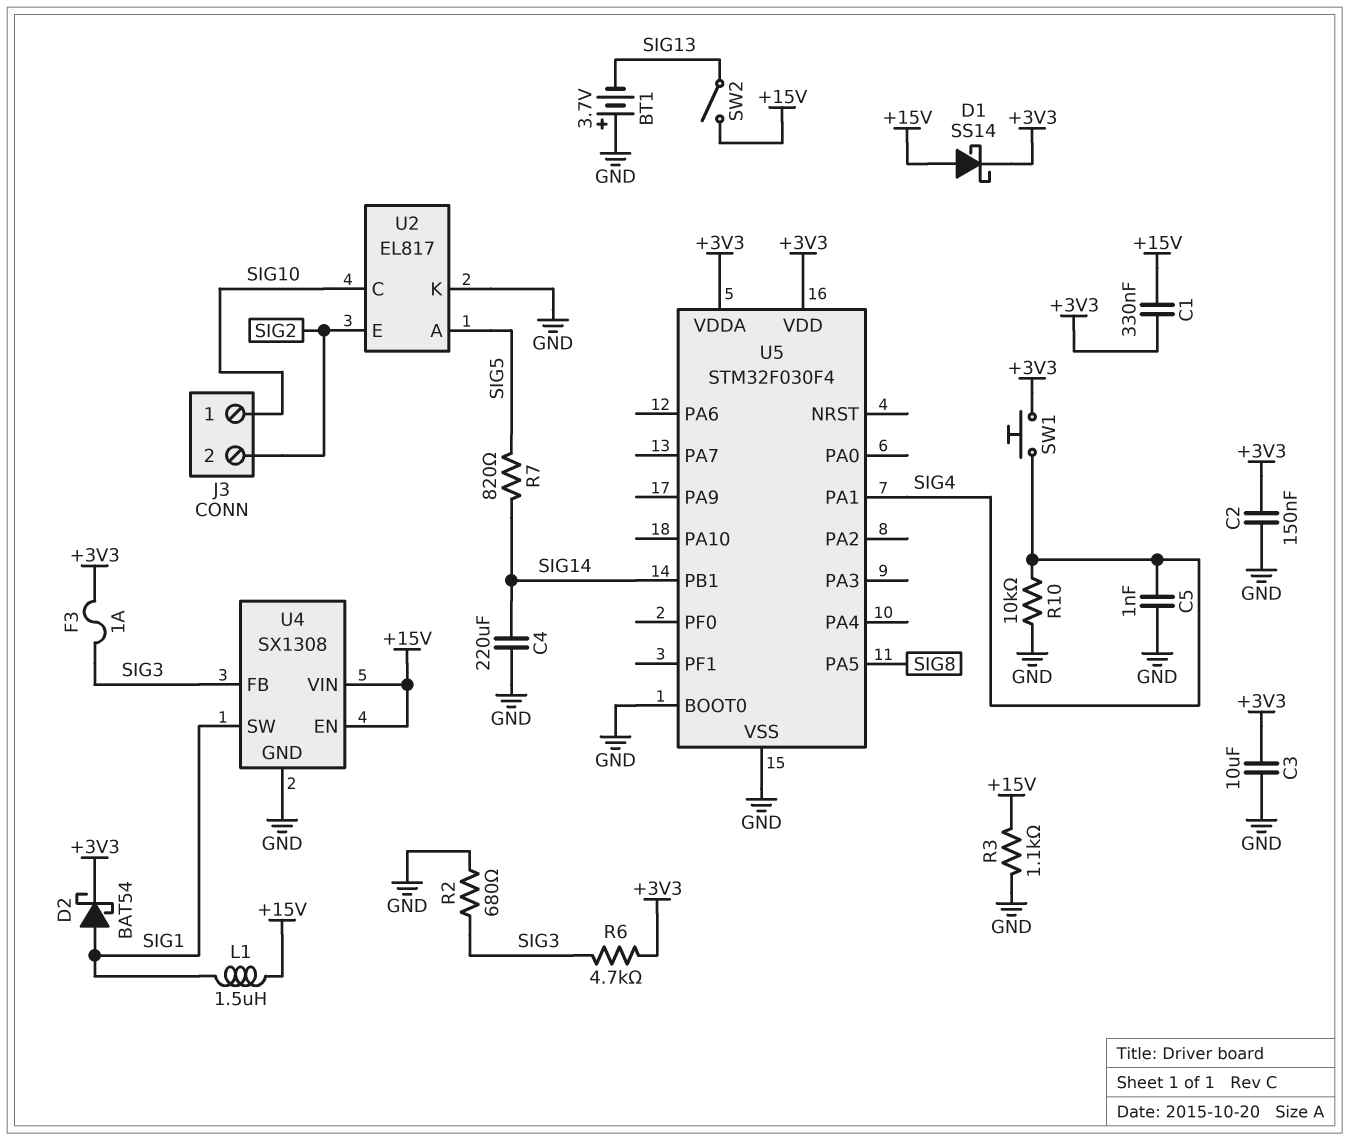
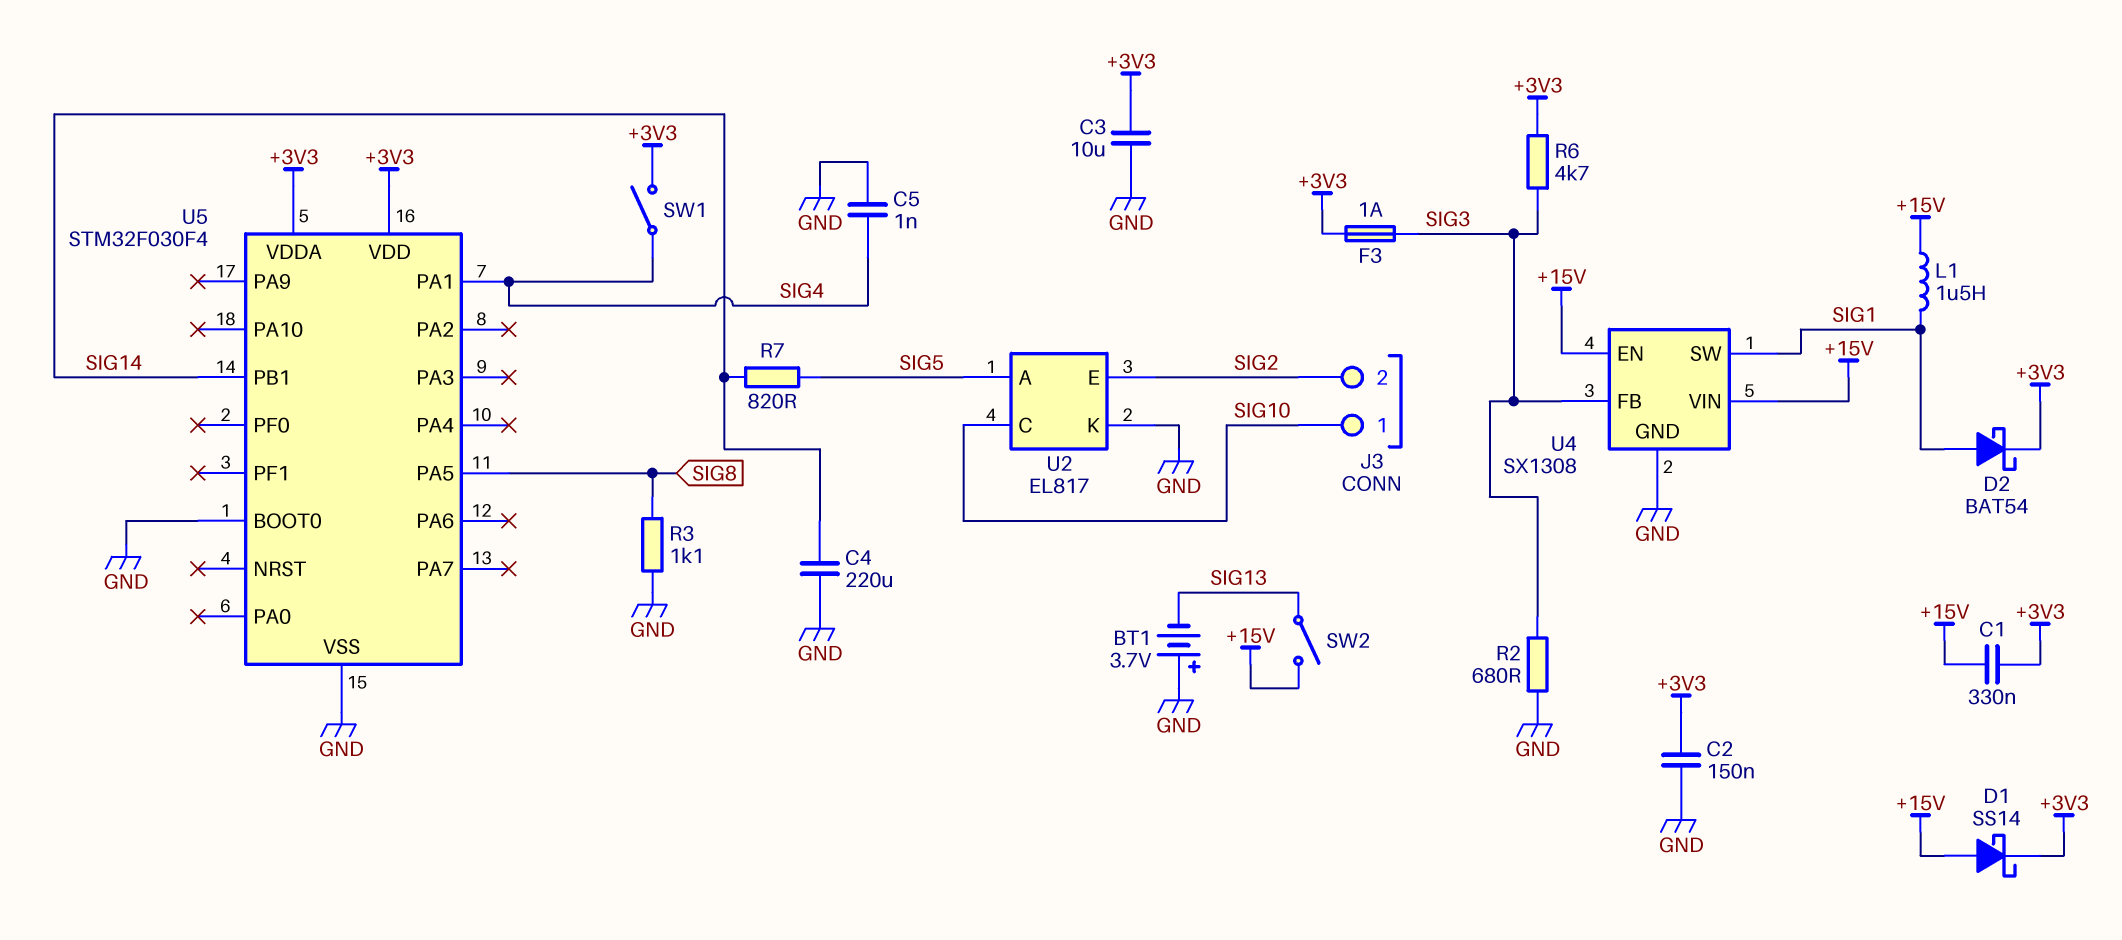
R3: 1.1k (+15V, GND) -> 1.1k (GND, SIG8)
R10: 10k (GND, SIG4) -> none
SW1: button (+3V3, SIG4) -> switch (+3V3, SIG4)

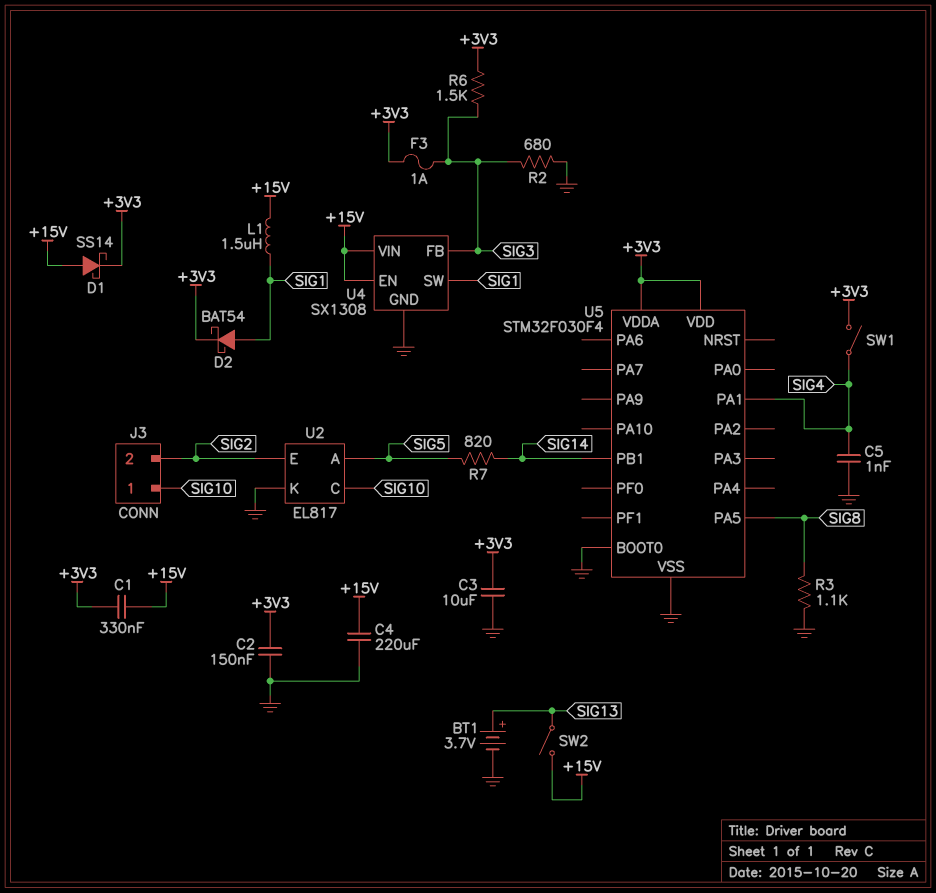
BT1: 3.7V (plus GND, minus SIG13) -> 3.7V (plus SIG13, minus GND)
C4: 220uF (GND, SIG14) -> 220uF (+15V, GND)
R6: 4.7k (+3V3, SIG3) -> 1.5k (+3V3, SIG3)

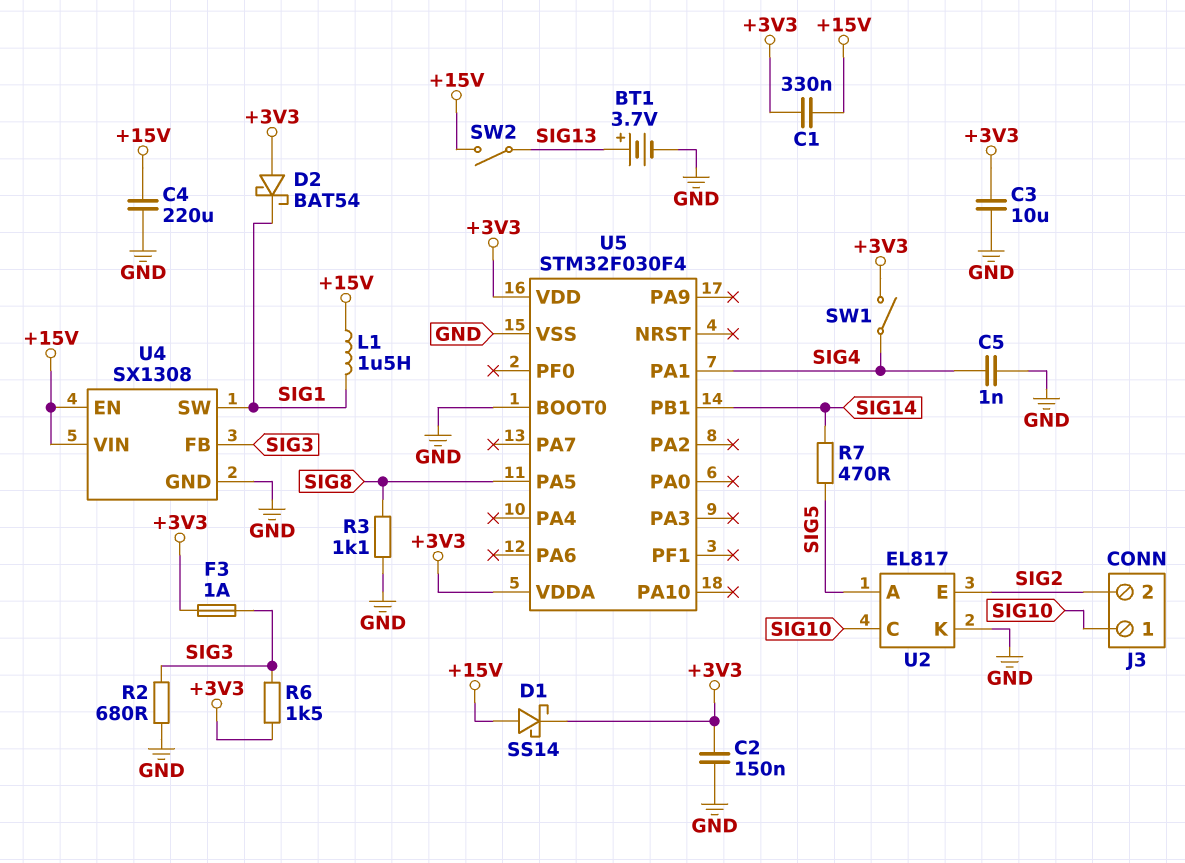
D2: schottky BAT54 (A SIG1, K +3V3) -> schottky BAT54 (A +3V3, K SIG1)
R7: 820 (SIG5, SIG14) -> 470 (SIG5, SIG14)

